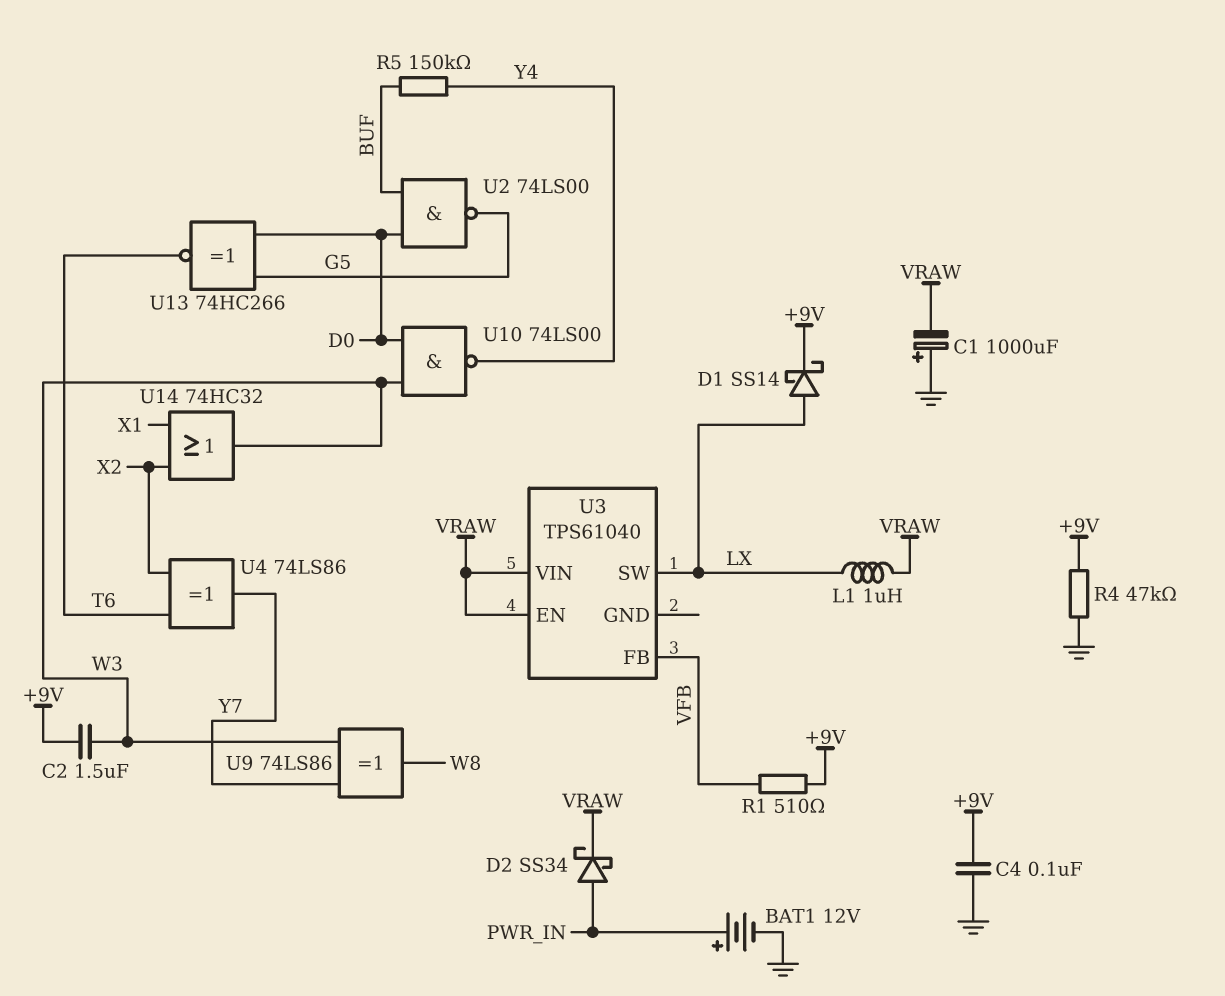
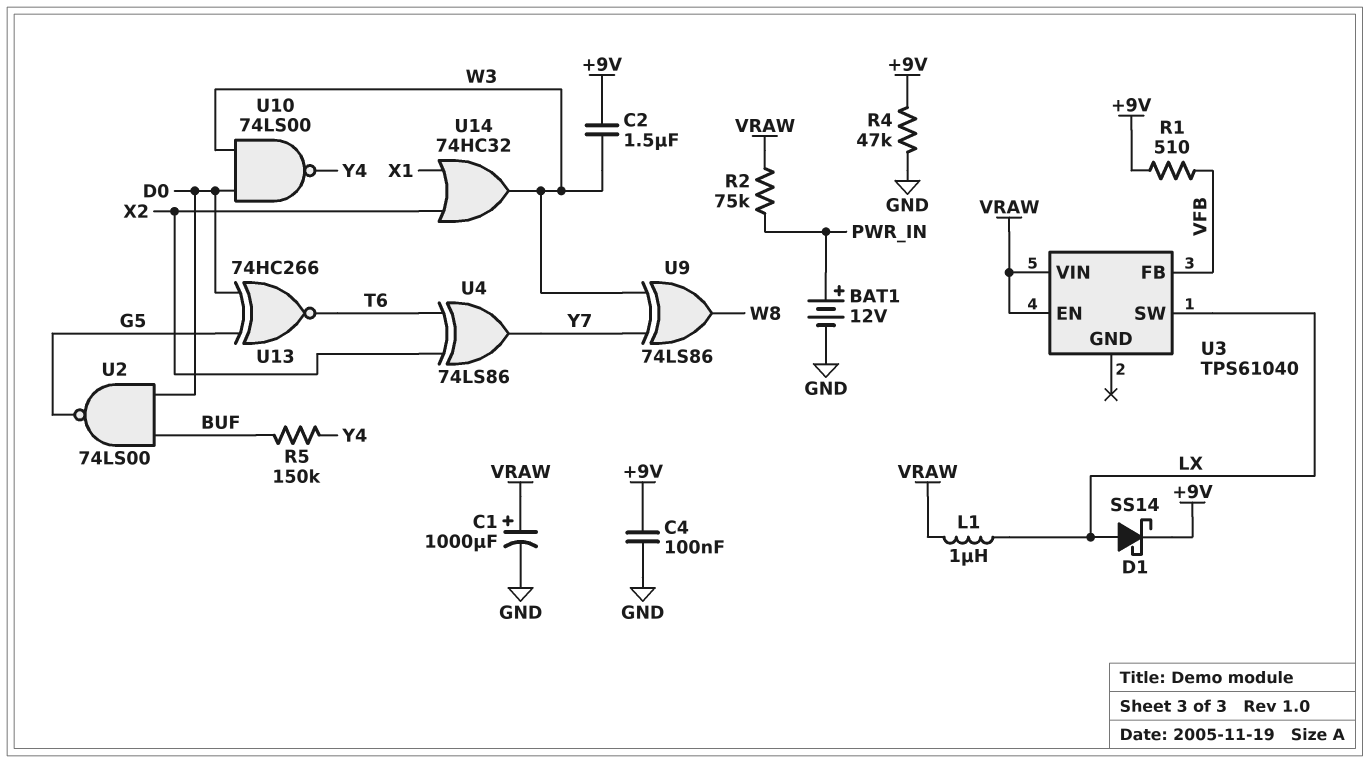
C1: 1000uF (plus GND, minus VRAW) -> 1000uF (plus VRAW, minus GND)
D2: schottky SS34 (A PWR_IN, K VRAW) -> none
R2: none -> 75k (PWR_IN, VRAW)

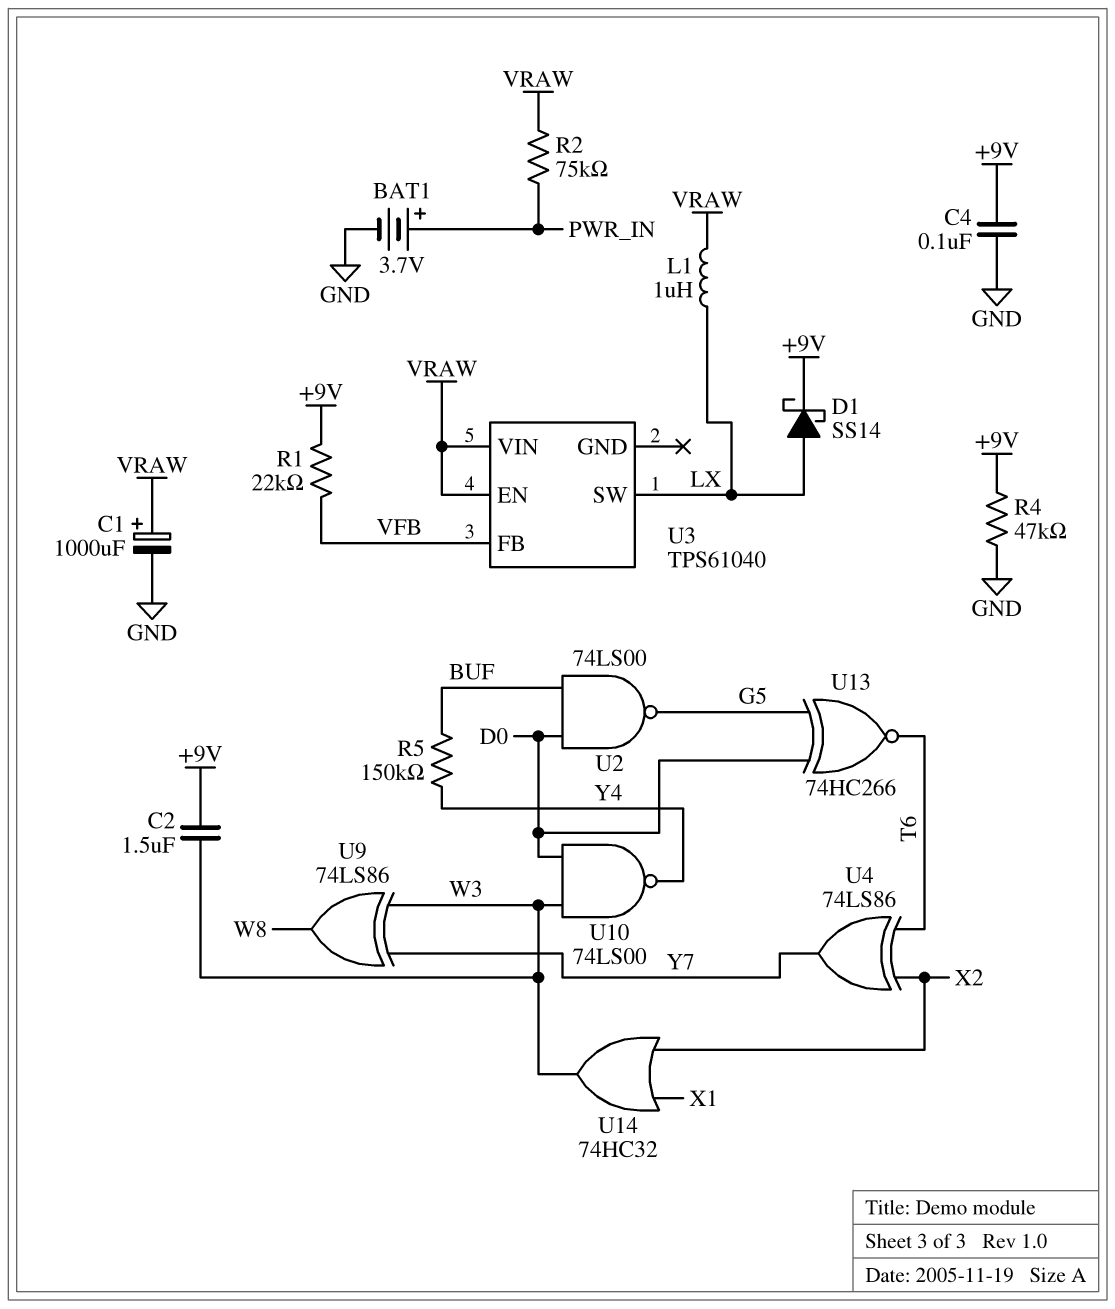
BAT1: 12V (plus PWR_IN, minus GND) -> 3.7V (plus PWR_IN, minus GND)
R1: 510 (+9V, VFB) -> 22k (+9V, VFB)

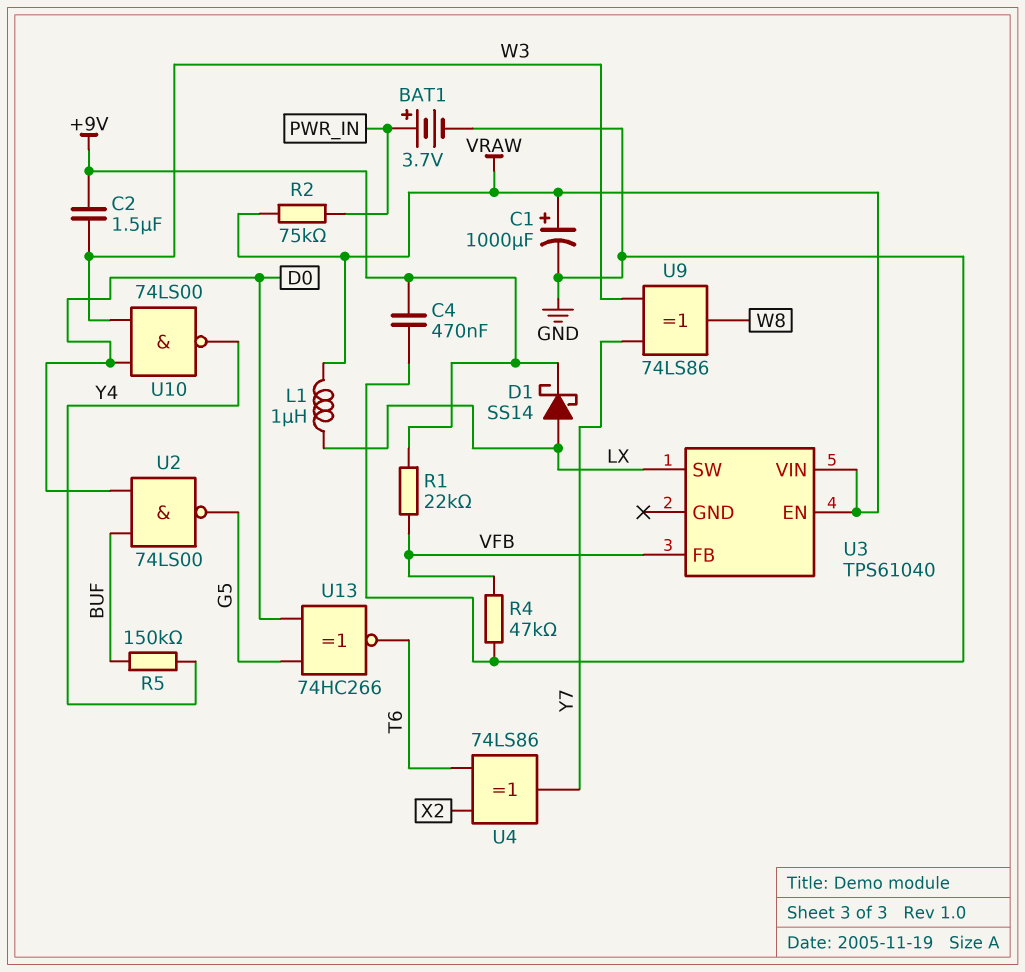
C4: 100nF (+9V, GND) -> 470nF (+9V, GND)
R4: 47k (+9V, GND) -> 47k (GND, VFB)
U14: OR 74HC32 (in X1, in X2, out W3) -> none

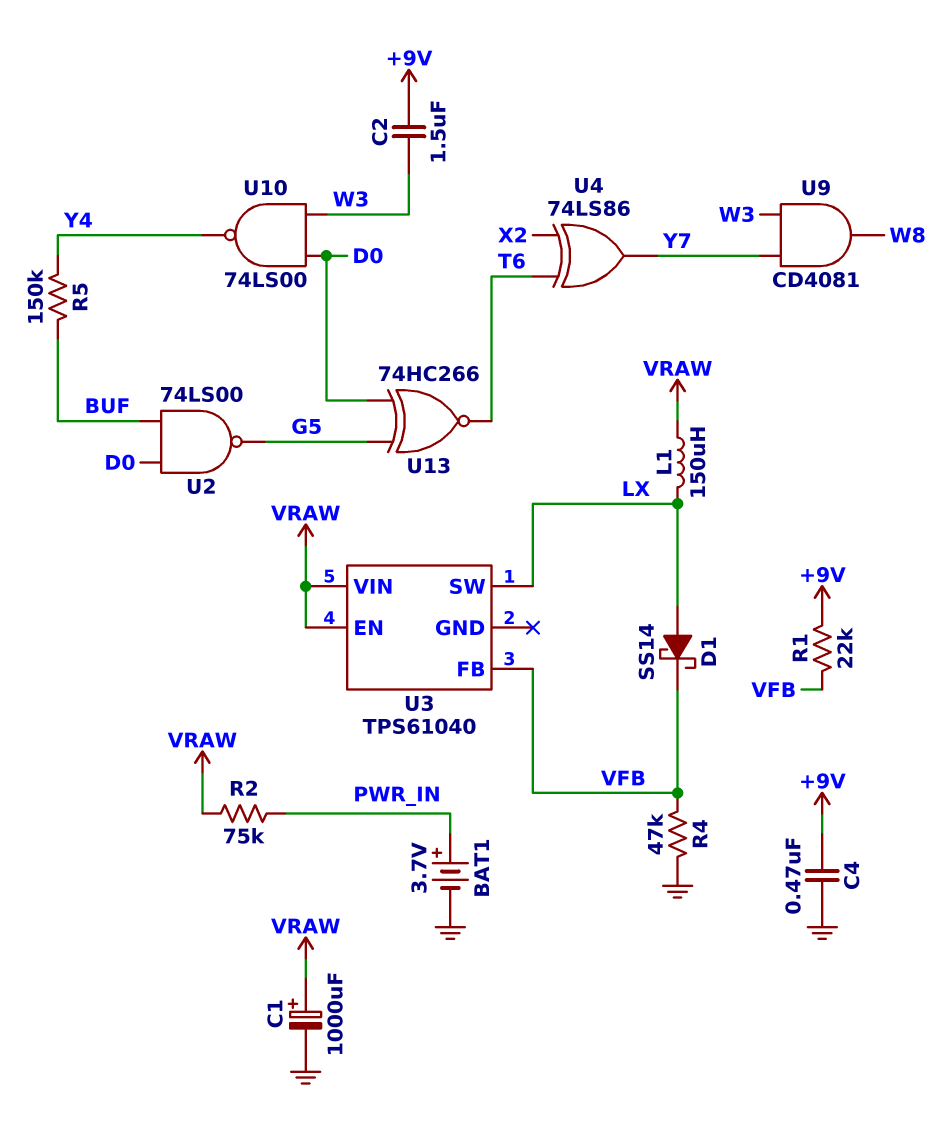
D1: schottky SS14 (A LX, K +9V) -> schottky SS14 (A LX, K VFB)
L1: 1uH (LX, VRAW) -> 150uH (LX, VRAW)
U9: XOR 74LS86 (in W3, in Y7, out W8) -> AND CD4081 (in W3, in Y7, out W8)

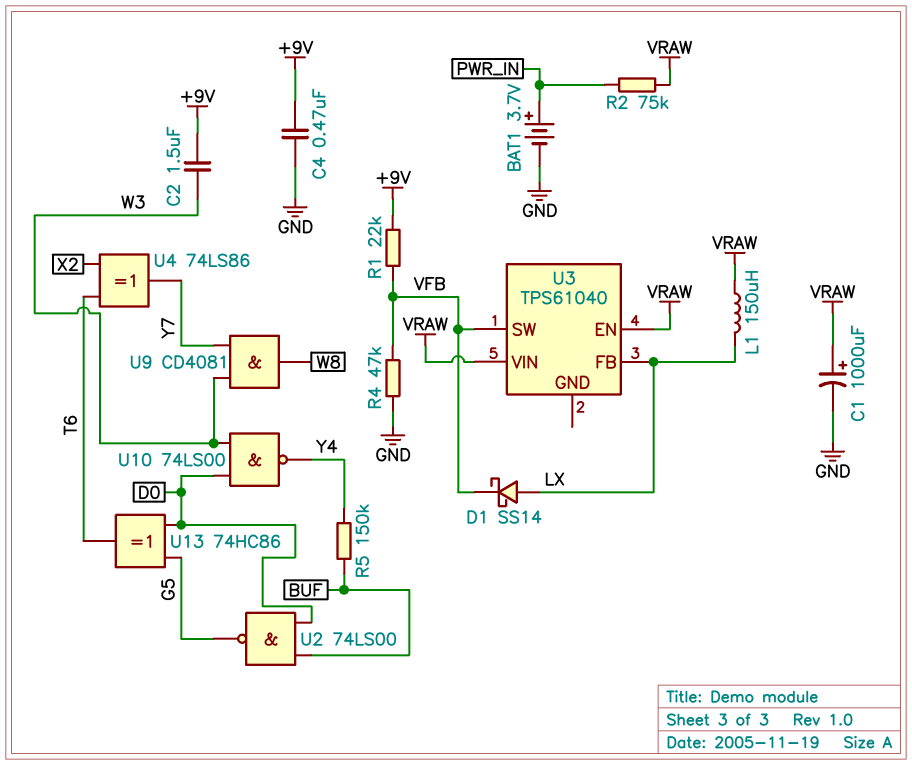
U3 pin FB: VFB -> LX
U3 pin SW: LX -> VFB
U13: XNOR 74HC266 (in D0, in G5, out T6) -> XOR 74HC86 (in D0, in G5, out T6)

